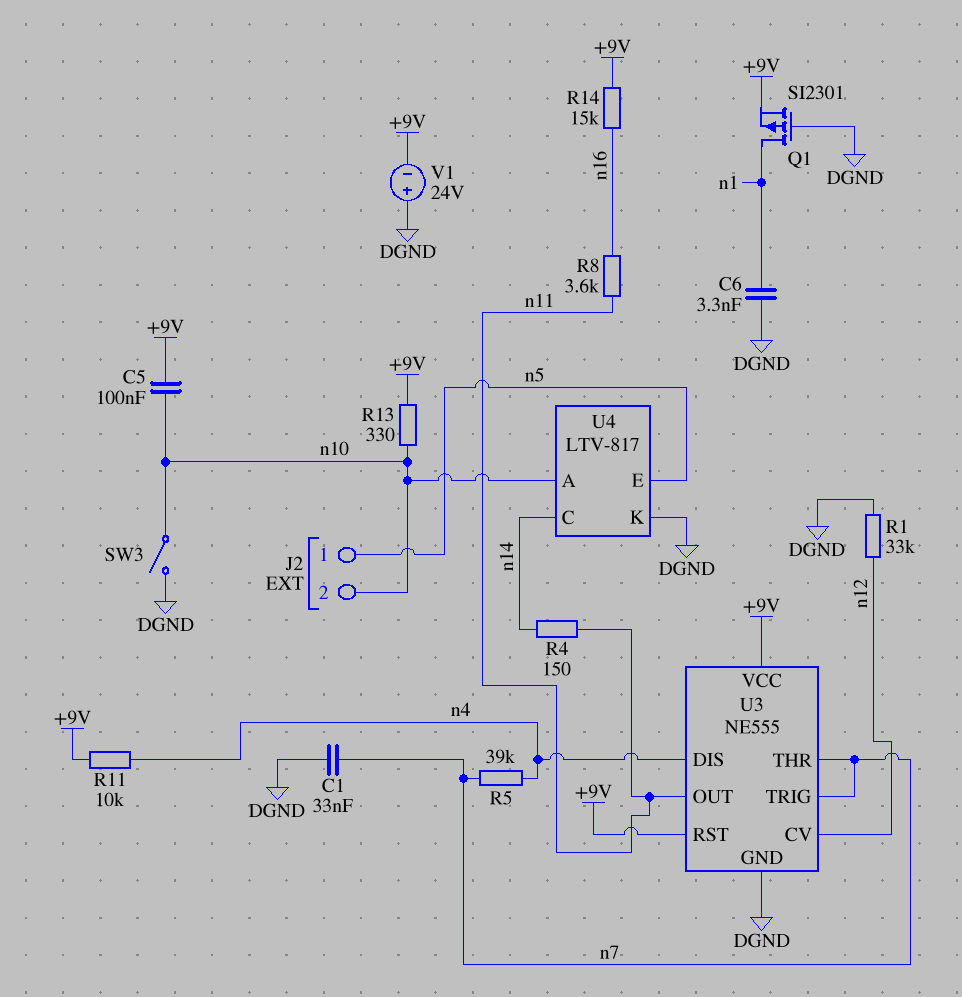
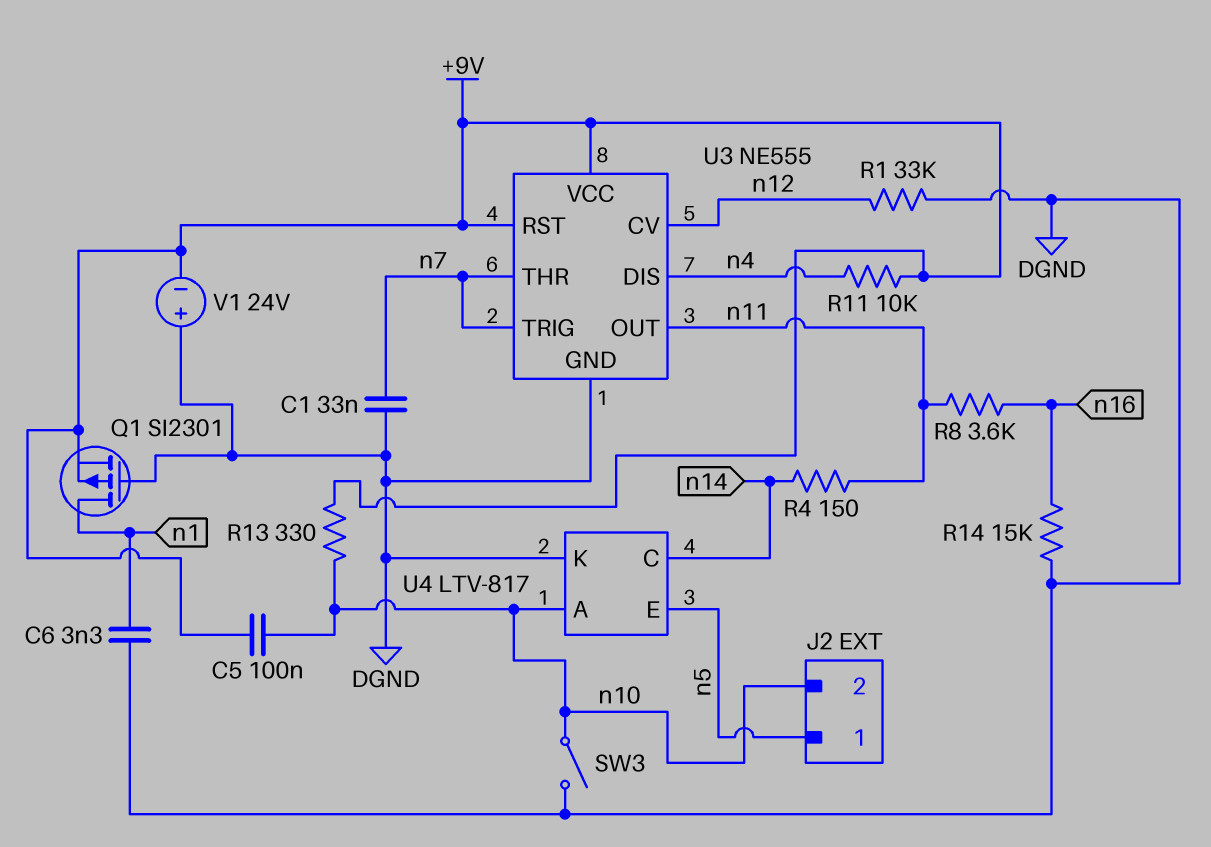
R5: 39k (n4, n7) -> none
R14: 15k (+9V, n16) -> 15k (DGND, n16)

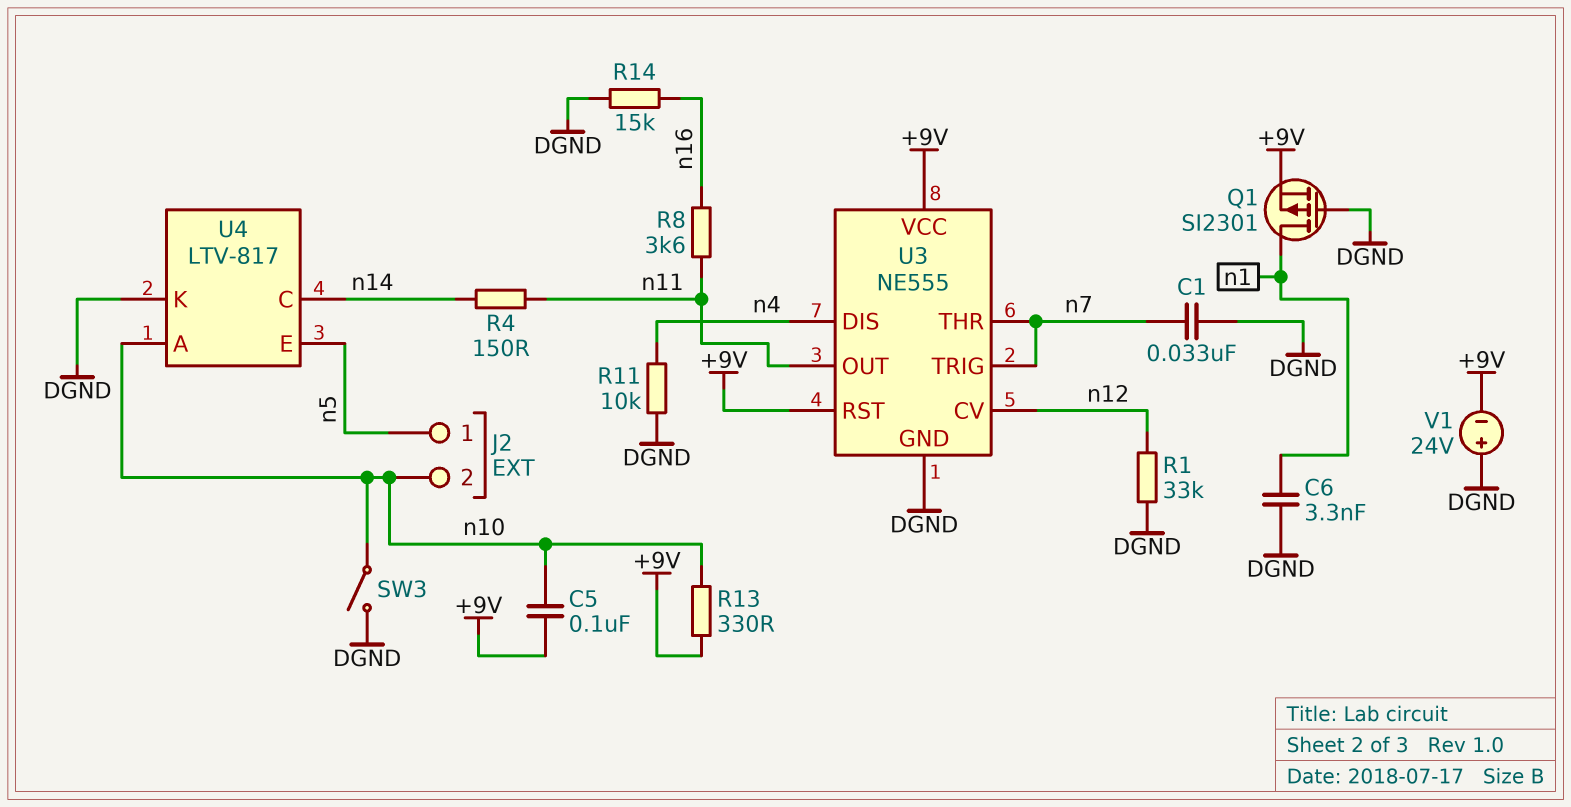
R11: 10k (+9V, n4) -> 10k (DGND, n4)

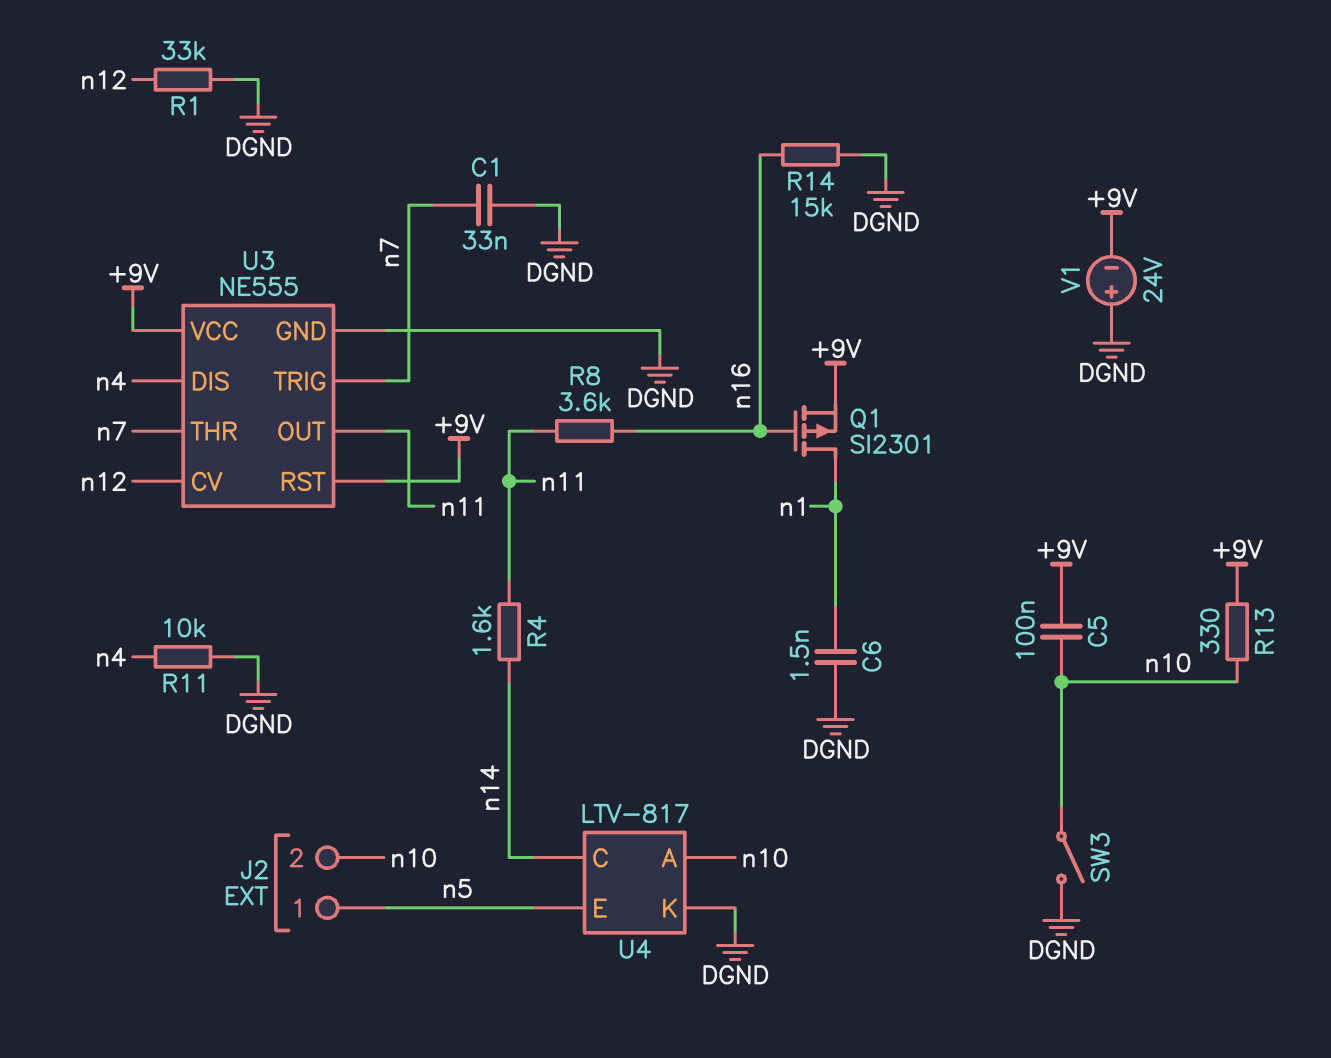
C6: 3.3nF (DGND, n1) -> 1.5nF (DGND, n1)
Q1: PMOS SI2301 (G DGND, D n1, S +9V) -> PMOS SI2301 (G n16, D n1, S +9V)
R4: 150 (n11, n14) -> 1.6k (n11, n14)

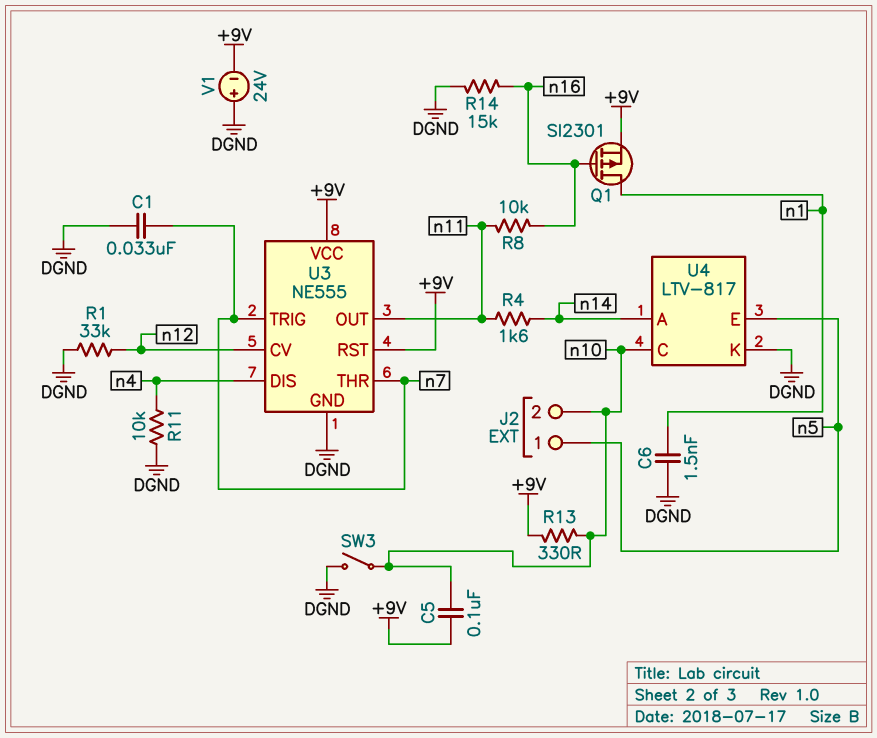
R8: 3.6k (n11, n16) -> 10k (n11, n16)
U4 pin A: n10 -> n14
U4 pin C: n14 -> n10

